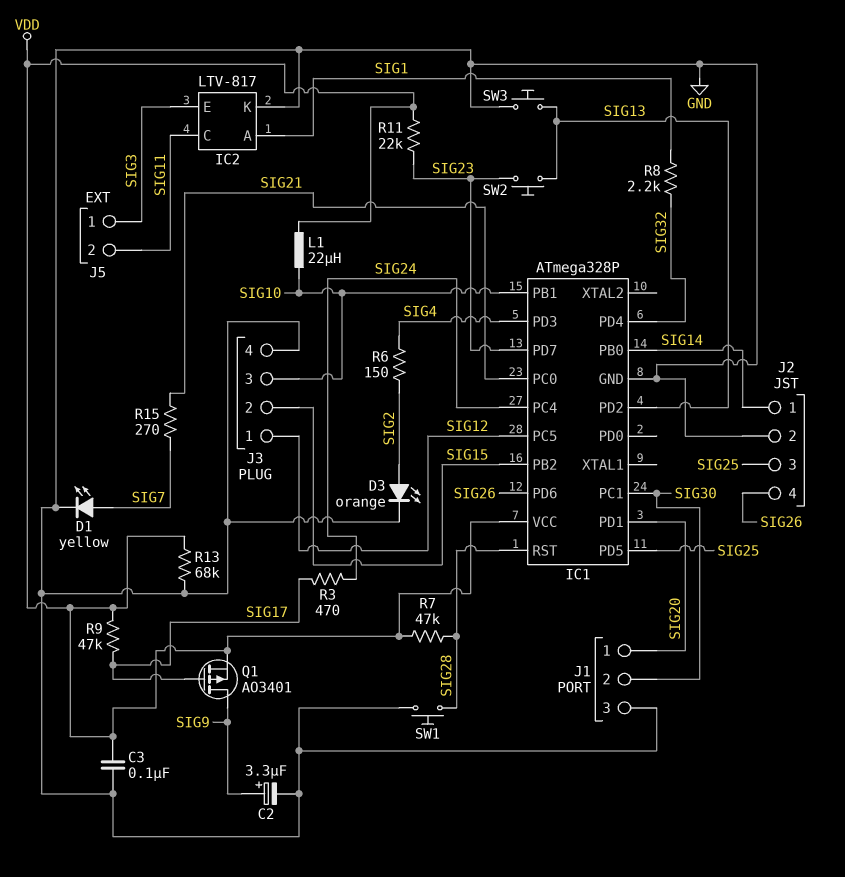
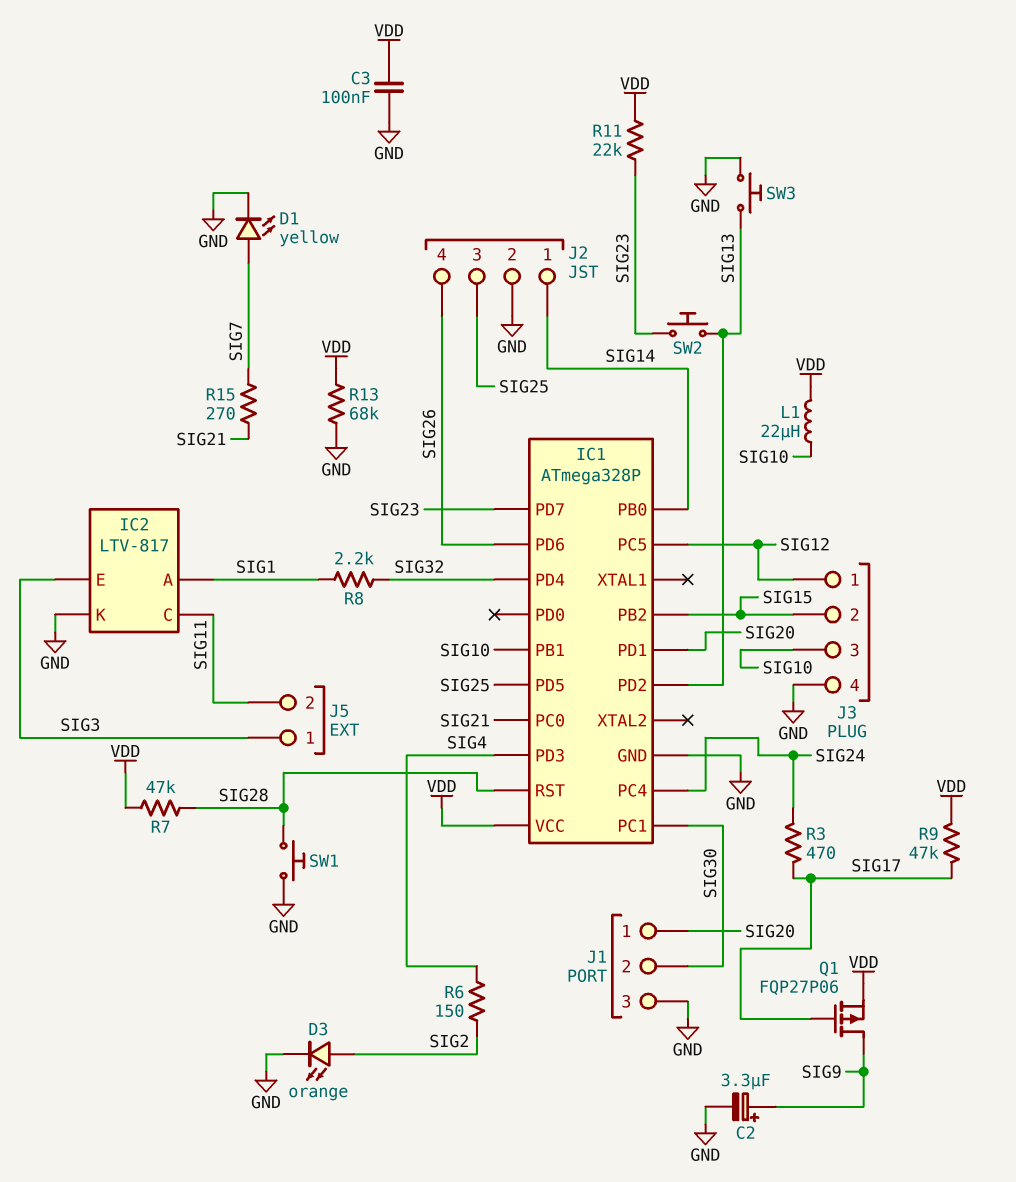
Q1: PMOS AO3401 (G SIG17, D SIG9, S VDD) -> PMOS FQP27P06 (G SIG17, D SIG9, S VDD)

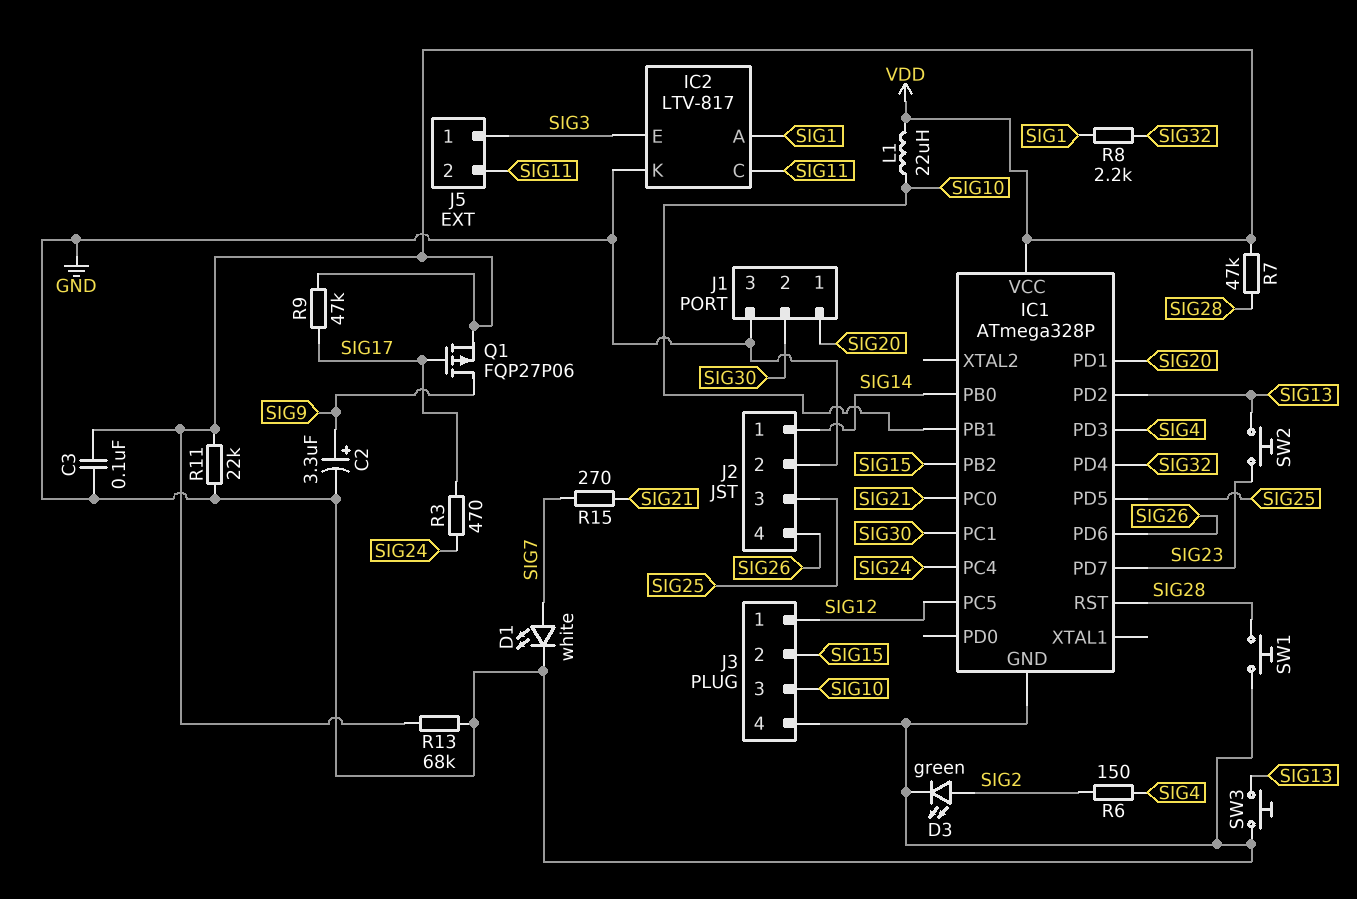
D1: LED yellow (A SIG7, K GND) -> LED white (A SIG7, K GND)
D3: LED orange (A SIG2, K GND) -> LED green (A SIG2, K GND)
R11: 22k (SIG23, VDD) -> 22k (GND, VDD)

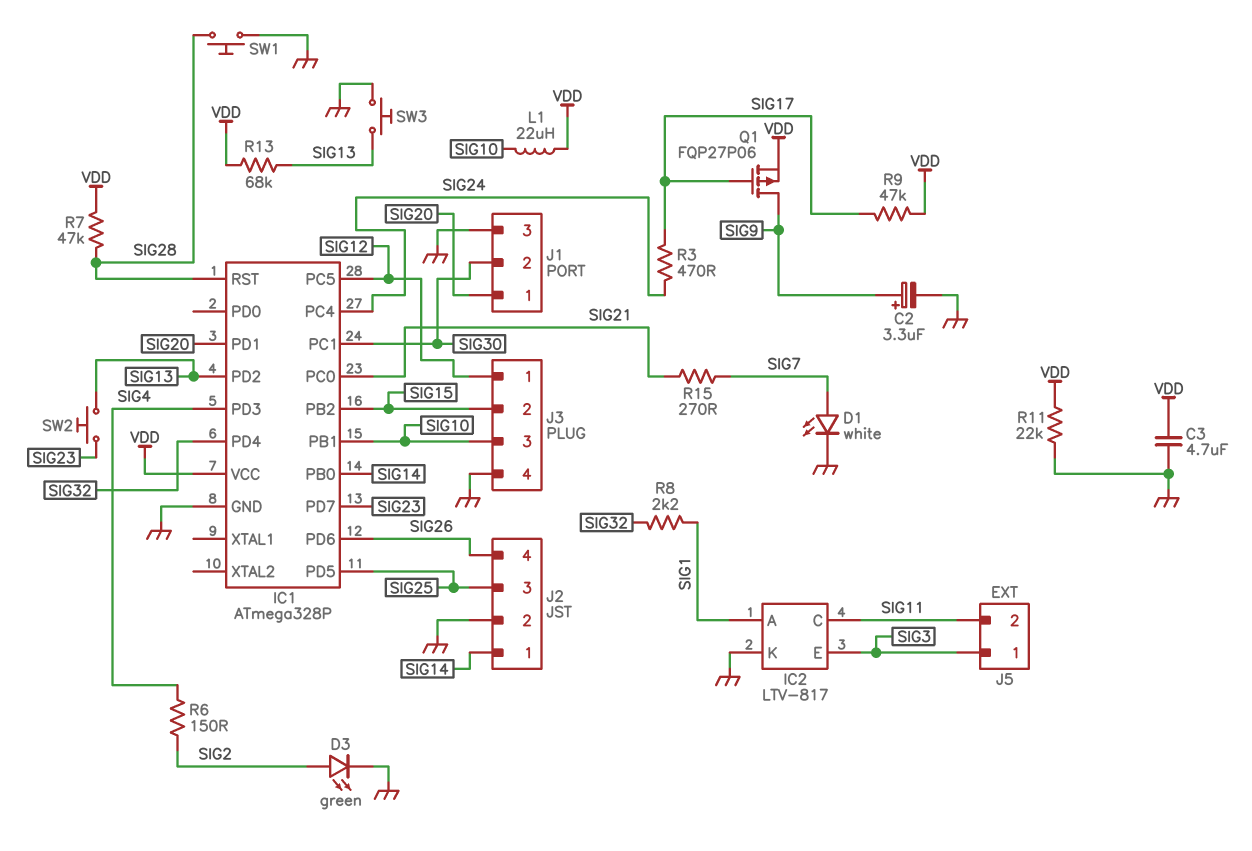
C3: 100nF (GND, VDD) -> 4.7uF (GND, VDD)
R13: 68k (GND, VDD) -> 68k (SIG13, VDD)

